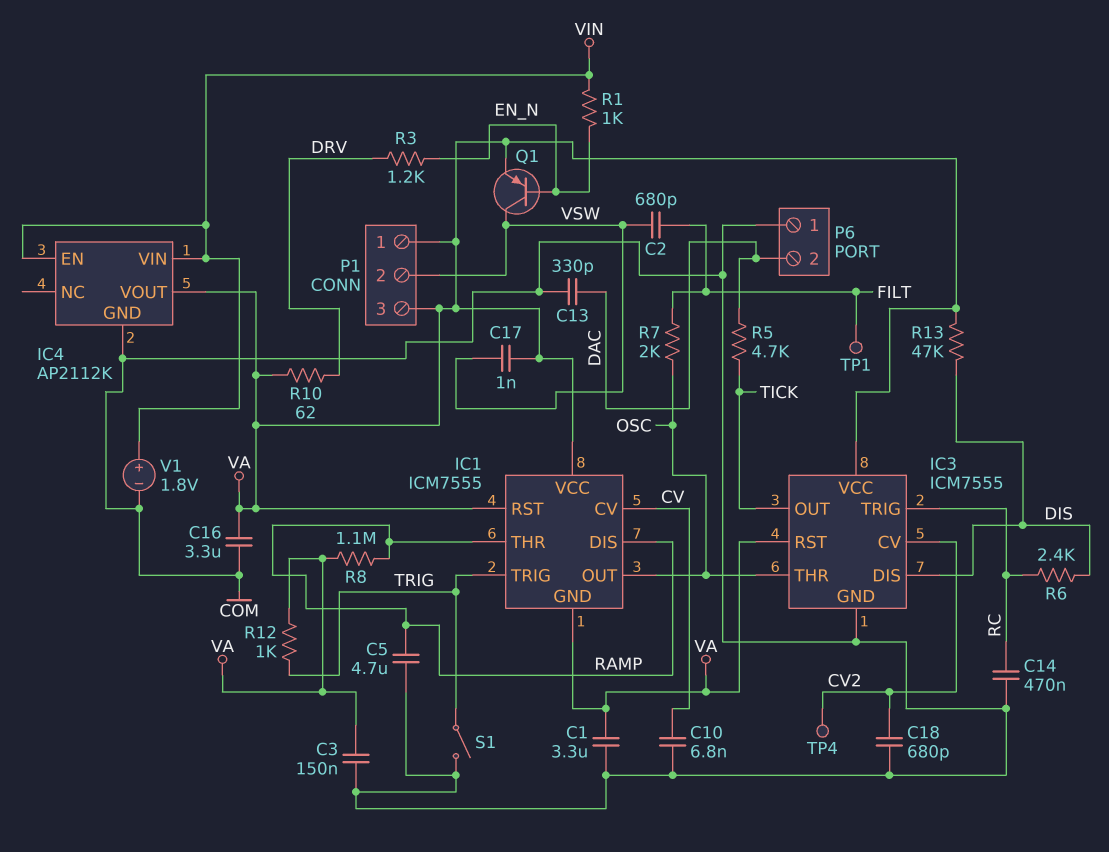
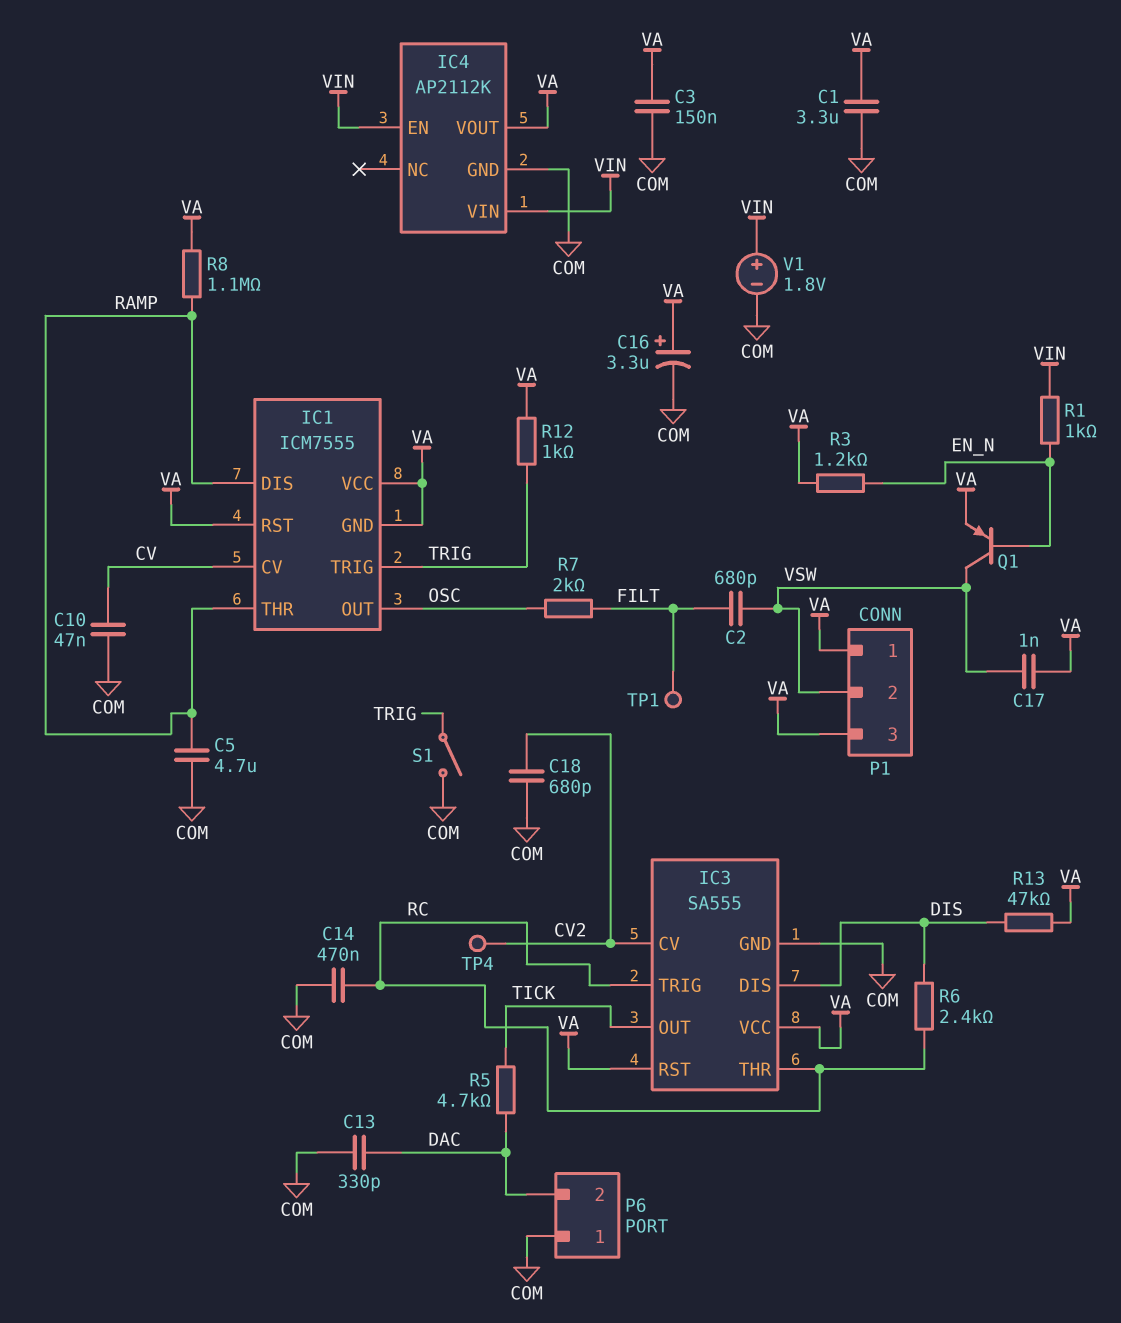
C10: 6.8nF (COM, CV) -> 47nF (COM, CV)
C16: 3.3uF (COM, VA) -> 3.3uF (plus VA, minus COM)
IC3: ICM7555 -> SA555
IC3 pin THR: OSC -> RC
R3: 1.2k (DRV, EN_N) -> 1.2k (EN_N, VA)
R10: 62 (DRV, VA) -> none

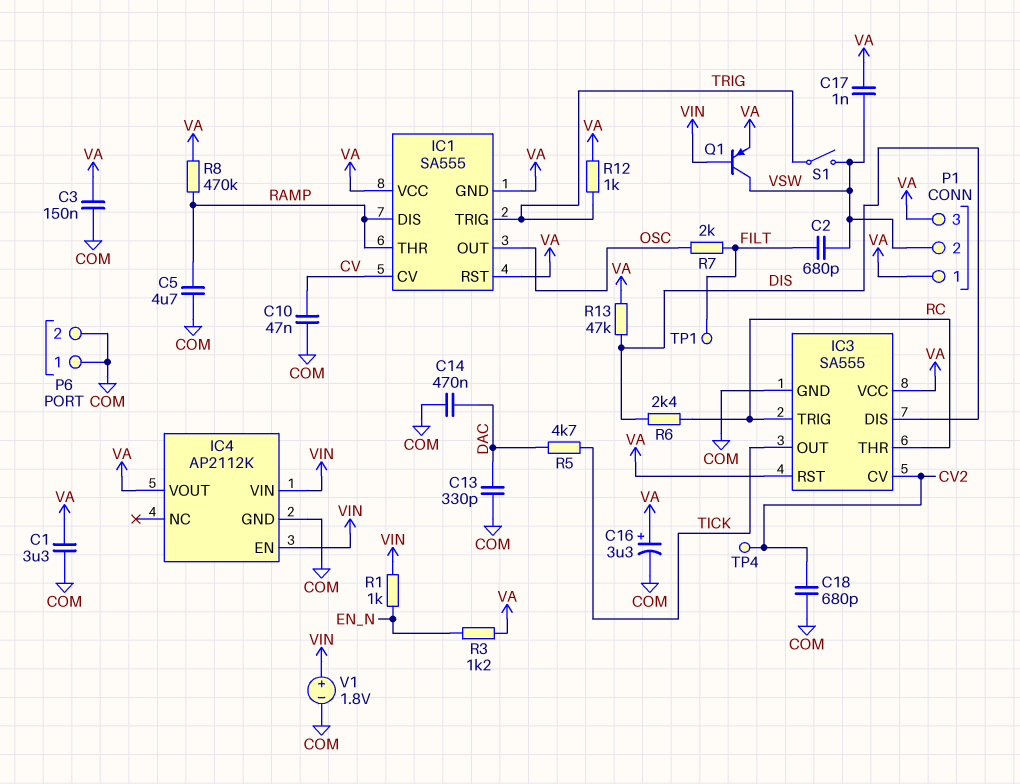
C14: 470nF (COM, RC) -> 470nF (COM, DAC)
IC1: ICM7555 -> SA555
P6 pin 2: DAC -> COM
Q1: PNP (B EN_N, C VSW, E VA) -> PNP (B VIN, C VSW, E VA)
R8: 1.1M (RAMP, VA) -> 470k (RAMP, VA)
S1: switch (COM, TRIG) -> switch (TRIG, VSW)

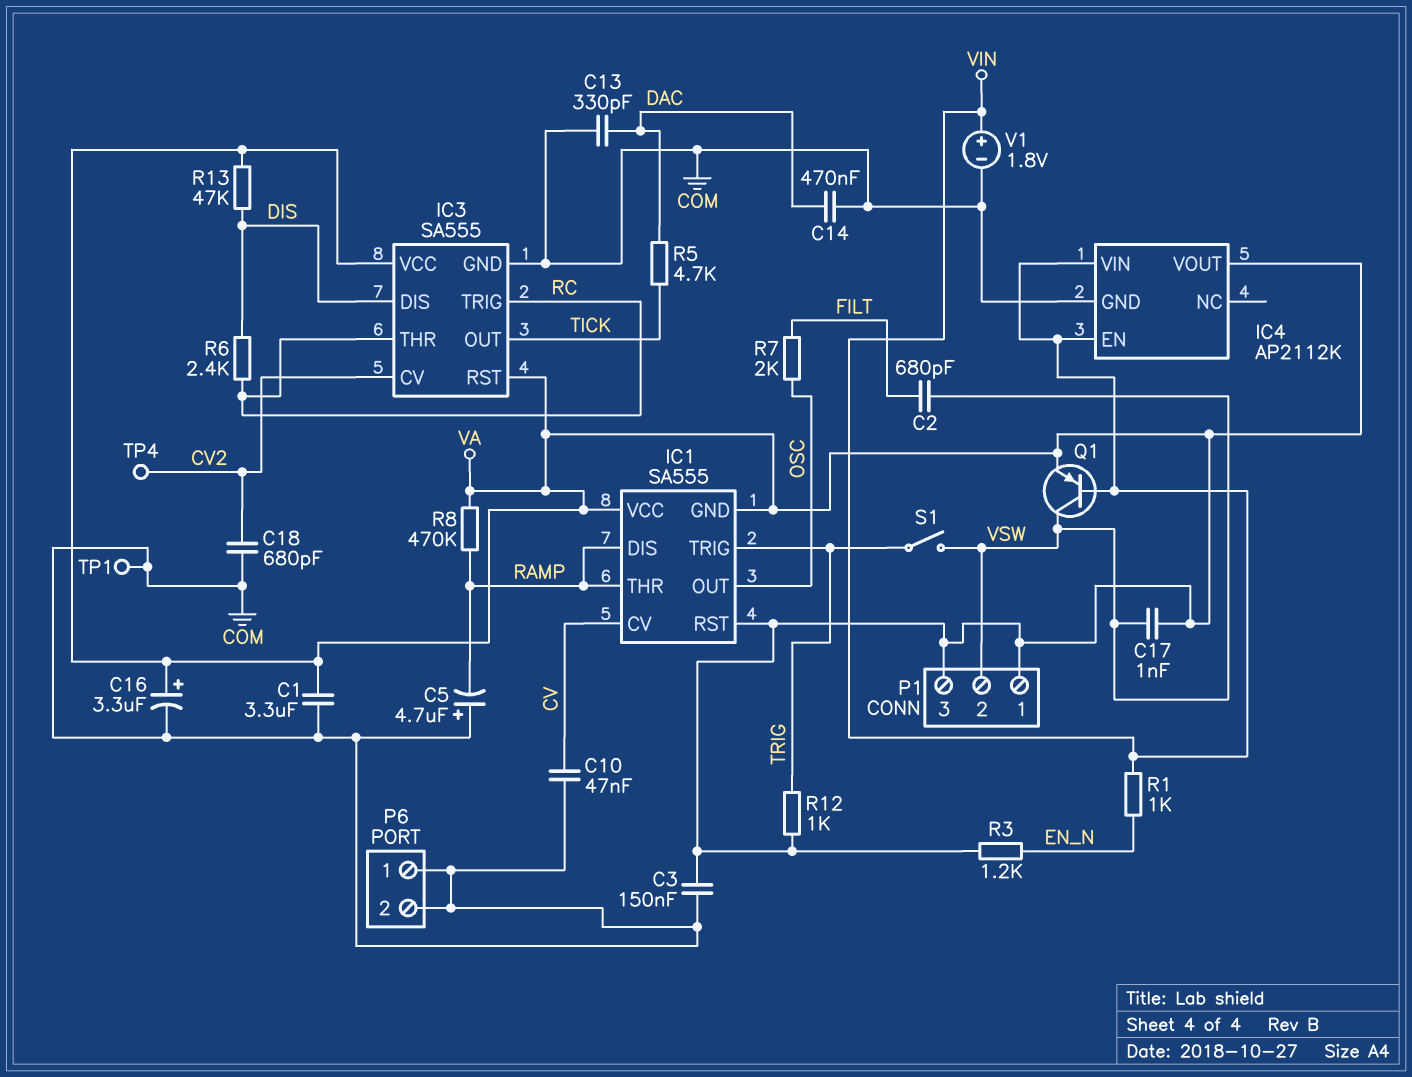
C5: 4.7uF (COM, RAMP) -> 4.7uF (plus COM, minus RAMP)
TP1: test point (FILT) -> test point (COM)

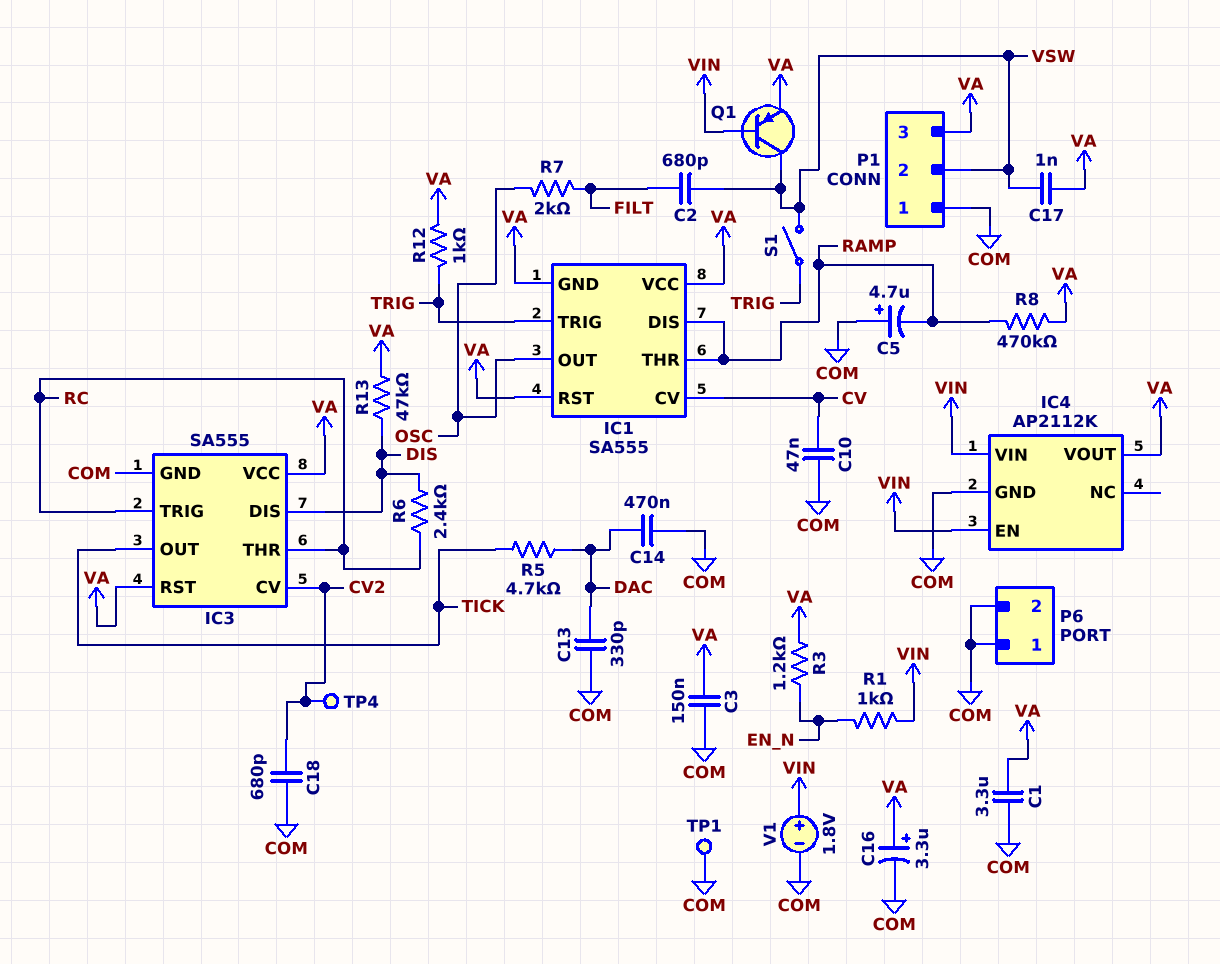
P1 pin 1: VA -> COM

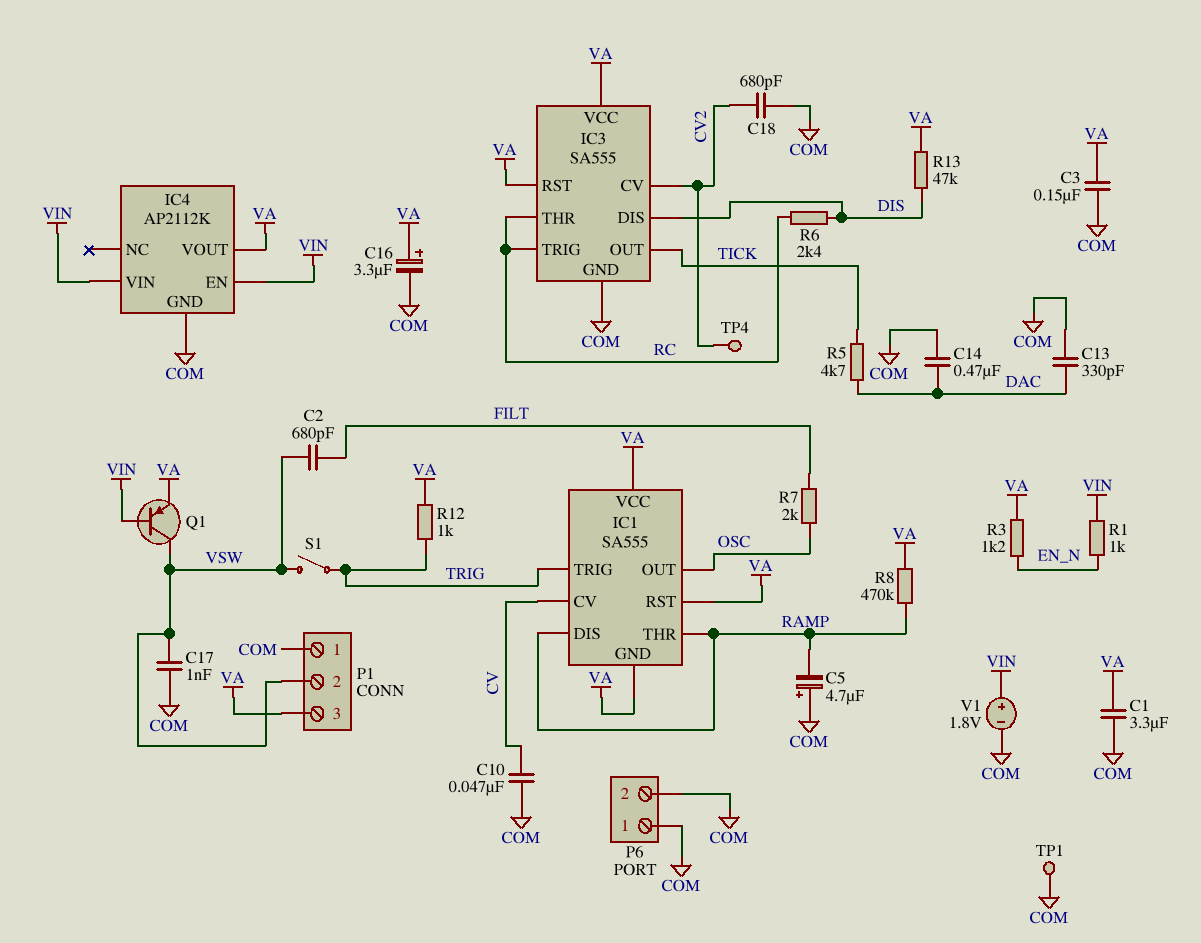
C17: 1nF (VA, VSW) -> 1nF (COM, VSW)

